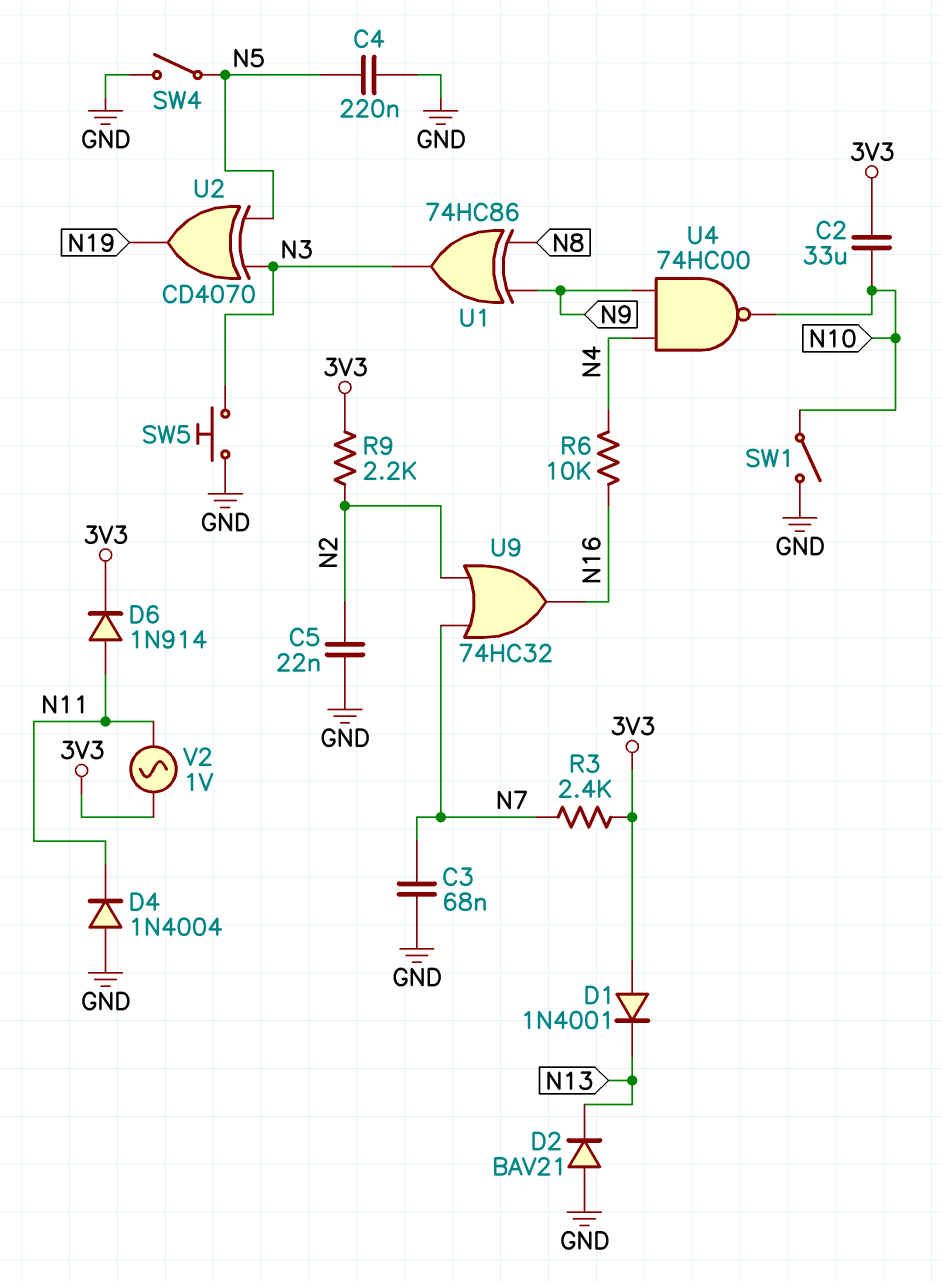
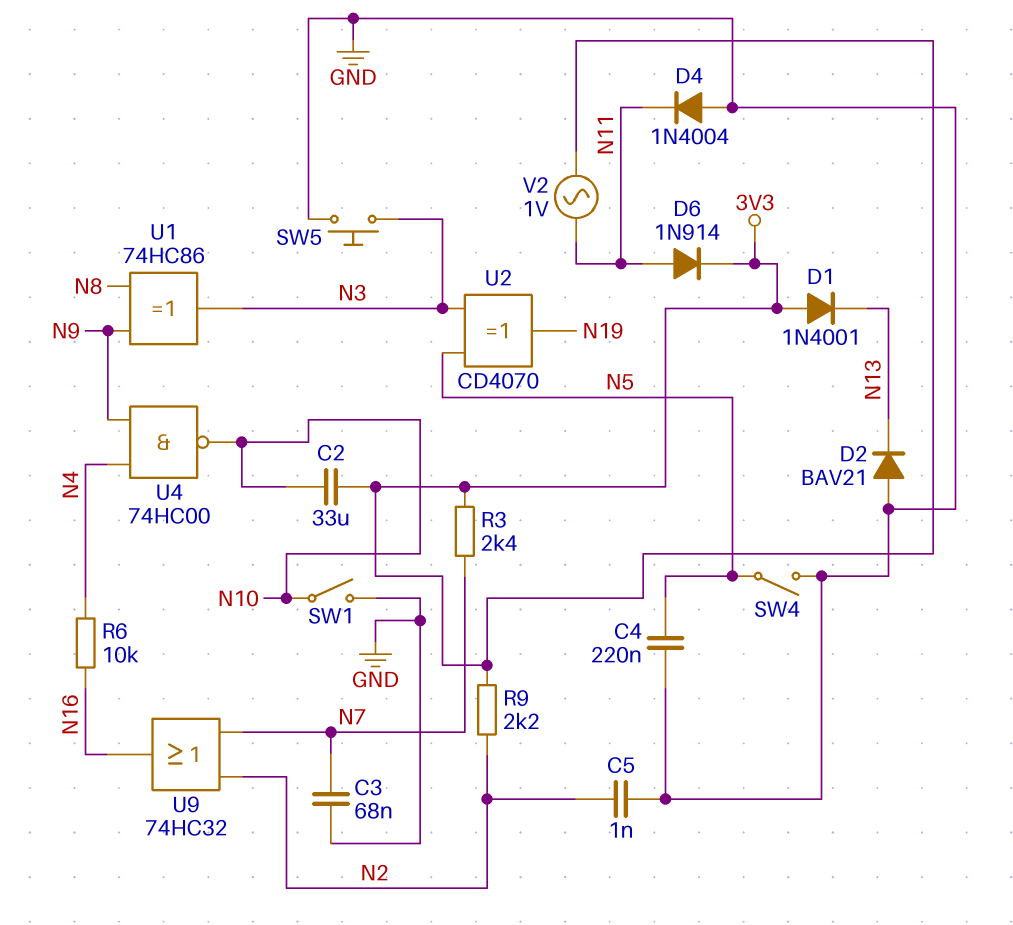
C5: 22nF (GND, N2) -> 1nF (GND, N2)

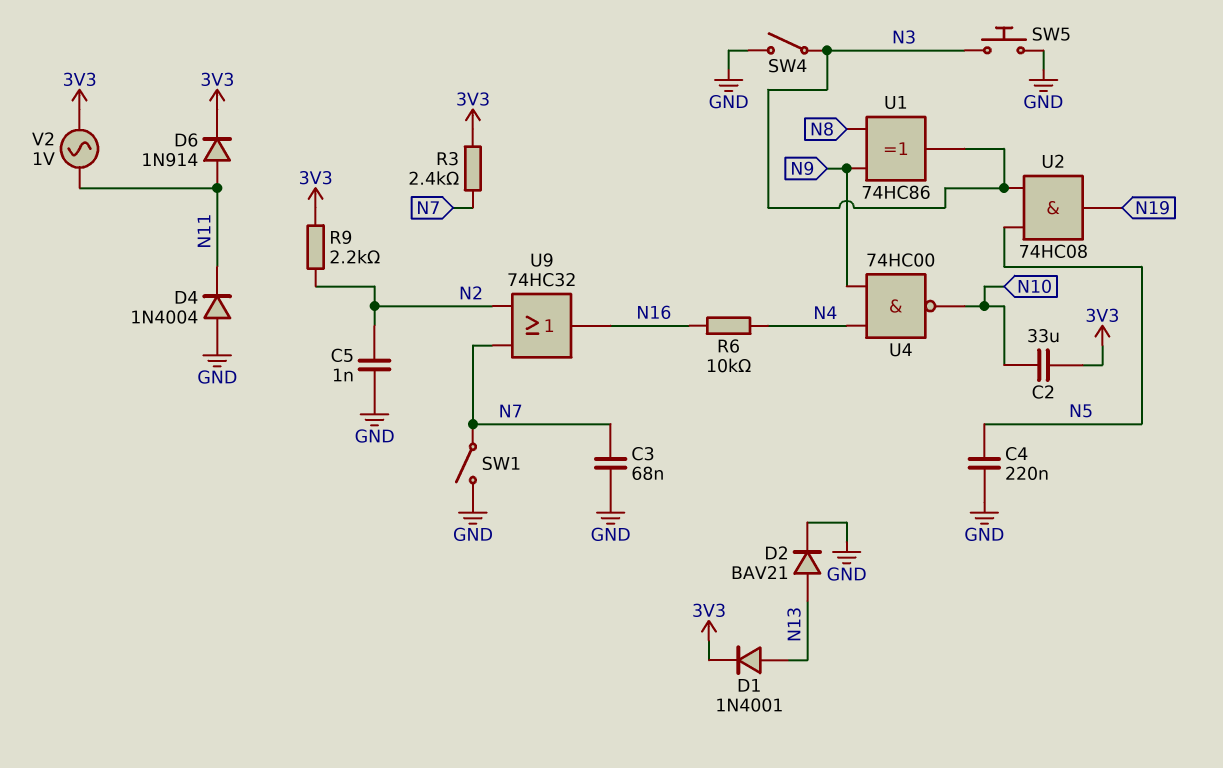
D1: diode 1N4001 (A 3V3, K N13) -> diode 1N4001 (A N13, K 3V3)
D2: diode BAV21 (A GND, K N13) -> diode BAV21 (A N13, K GND)
SW1: switch (GND, N10) -> switch (GND, N7)
SW4: switch (GND, N5) -> switch (GND, N3)
U2: XOR CD4070 (in N3, in N5, out N19) -> AND 74HC08 (in N3, in N5, out N19)

